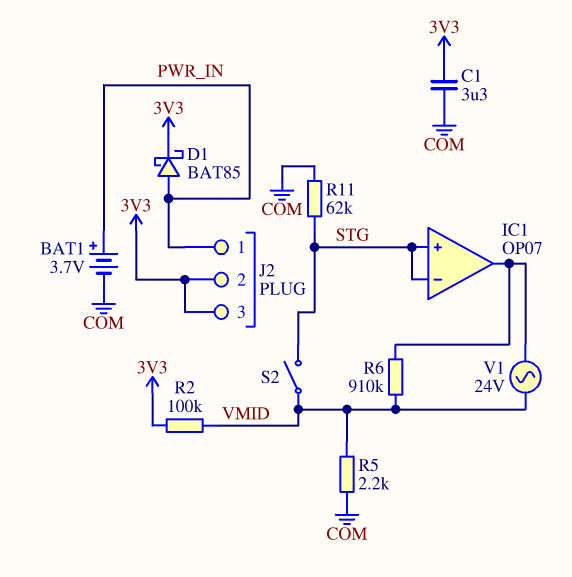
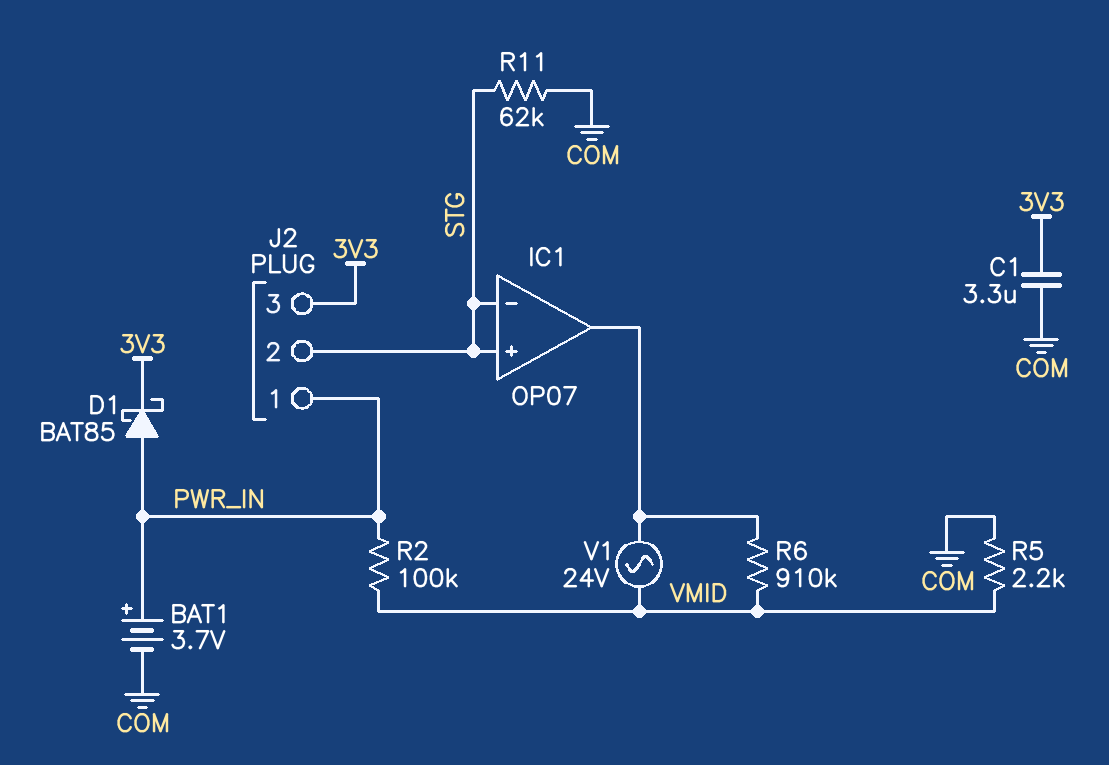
J2 pin 2: 3V3 -> STG
R2: 100k (3V3, VMID) -> 100k (PWR_IN, VMID)
S2: switch (STG, VMID) -> none

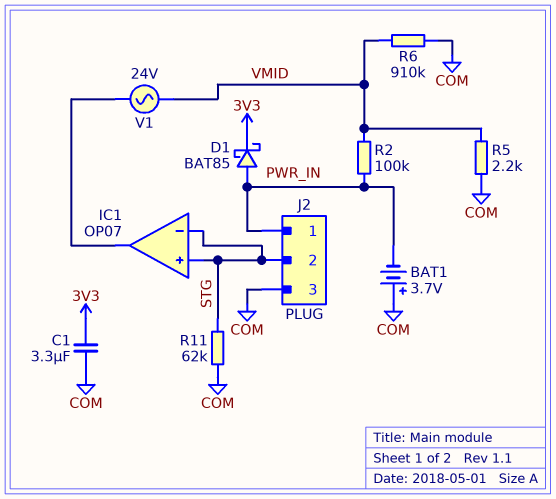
BAT1: 3.7V (plus PWR_IN, minus COM) -> 3.7V (plus COM, minus PWR_IN)
J2 pin 3: 3V3 -> COM
R6: 910k (IC1/out, VMID) -> 910k (COM, VMID)

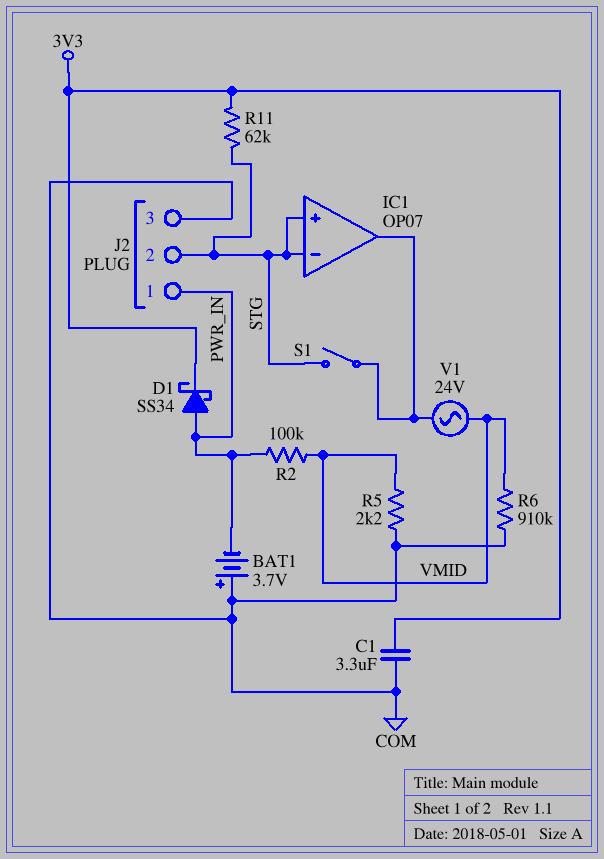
D1: schottky BAT85 (A PWR_IN, K 3V3) -> schottky SS34 (A PWR_IN, K 3V3)
R11: 62k (COM, STG) -> 62k (3V3, STG)
S1: none -> switch (IC1/out, STG)

